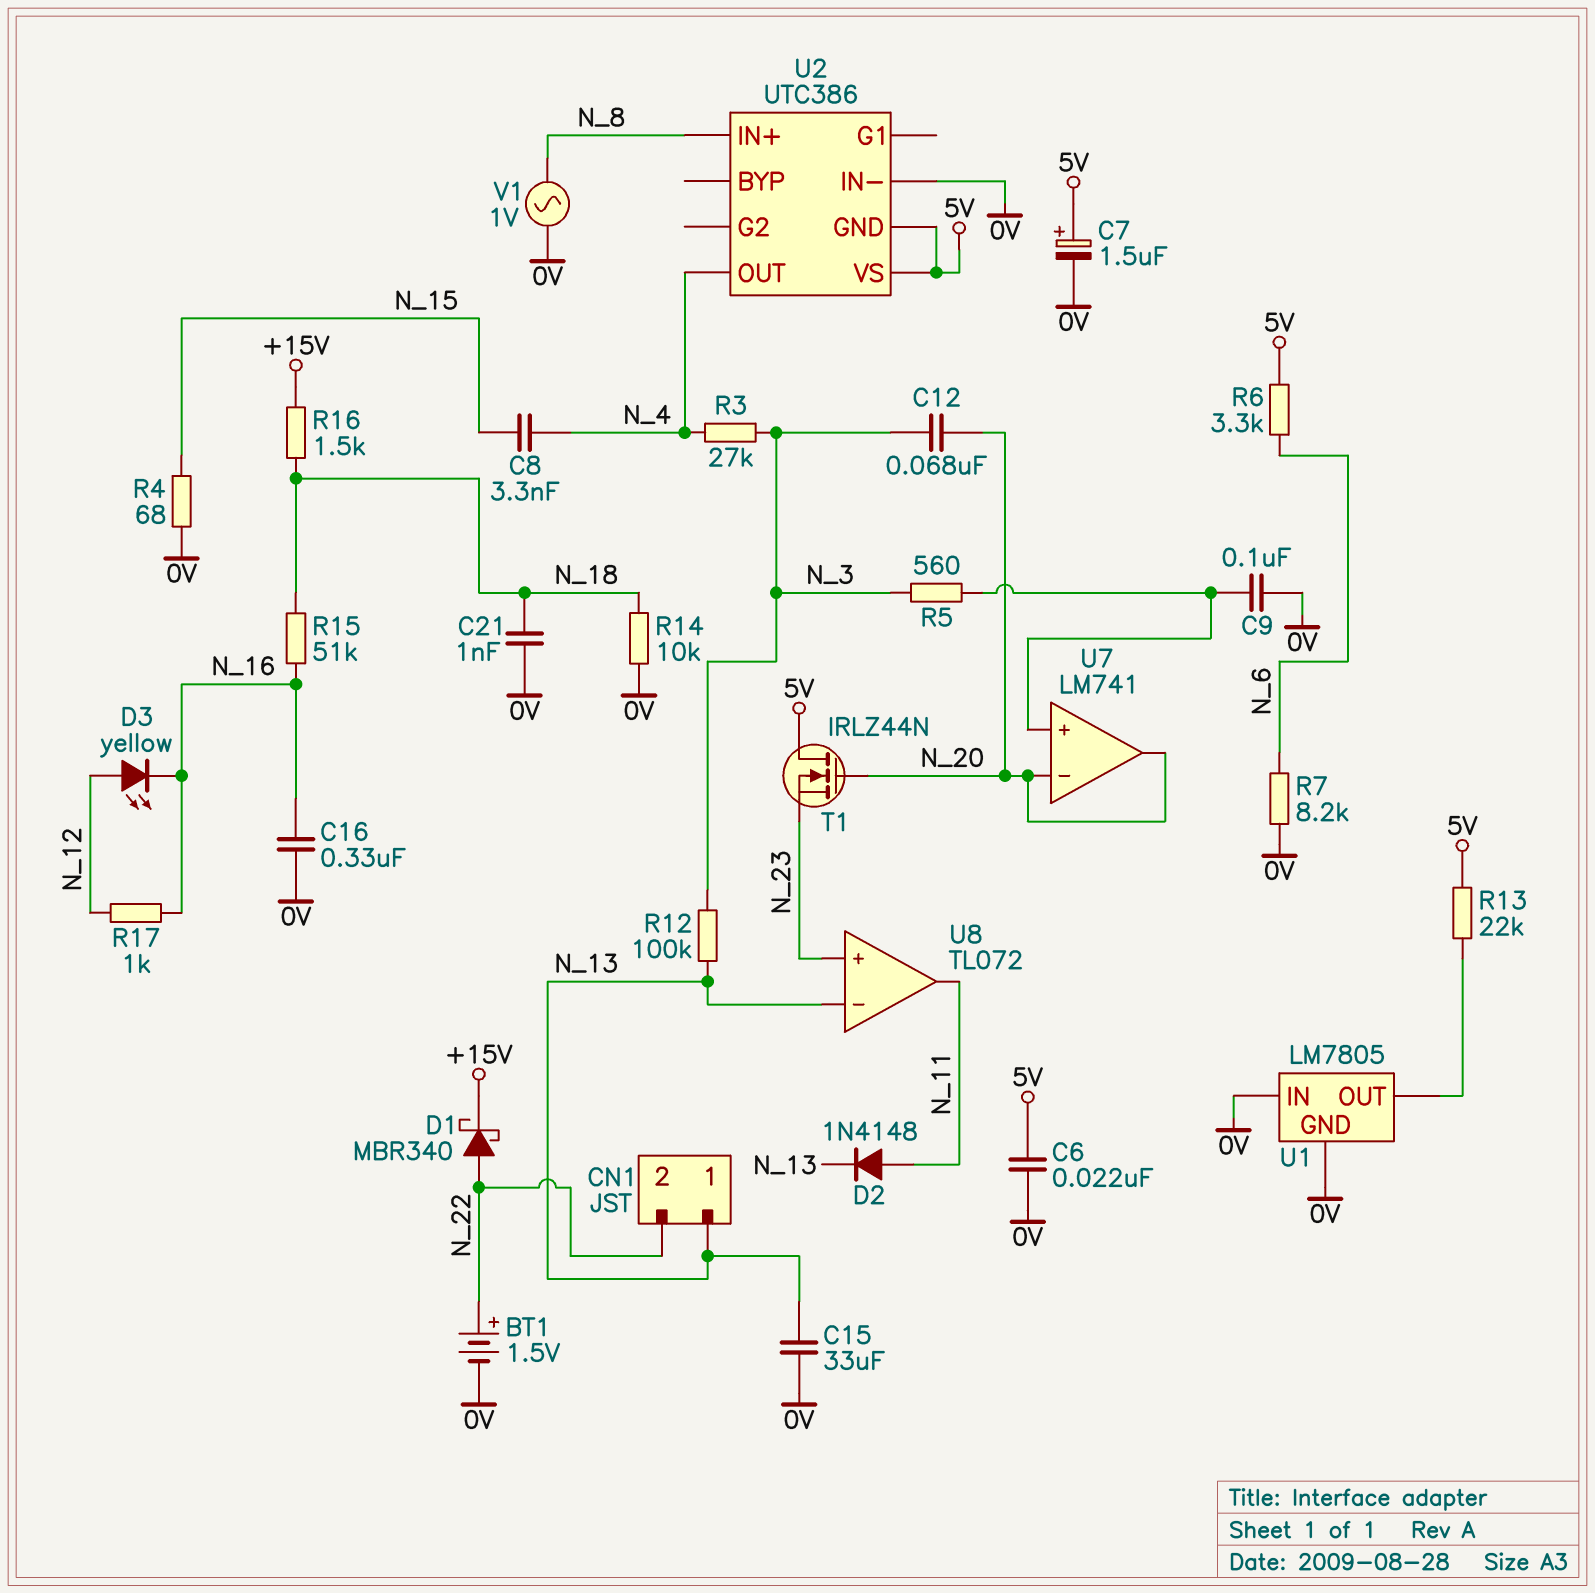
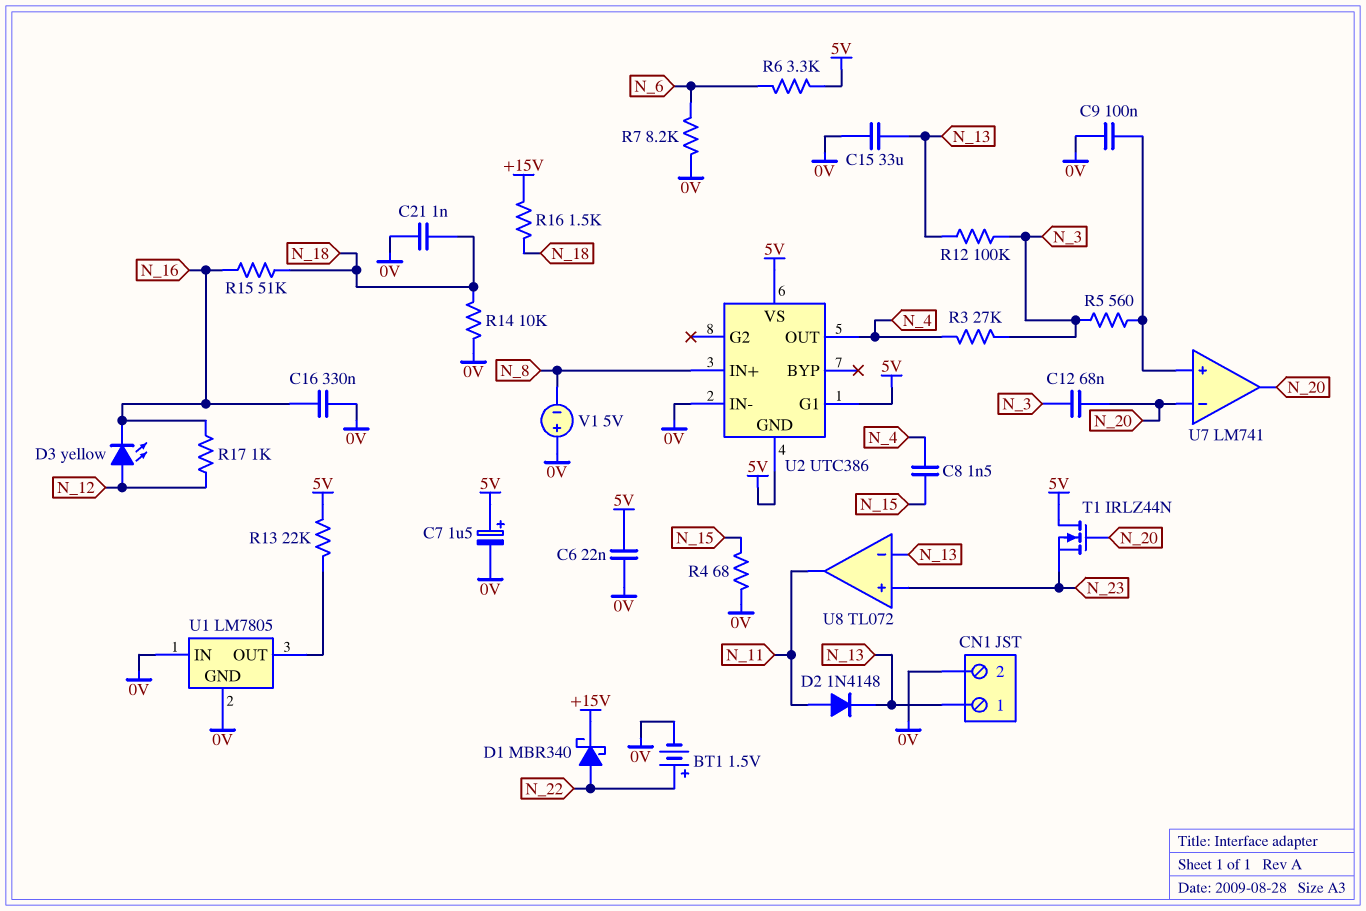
C8: 3.3nF (N_4, N_15) -> 1.5nF (N_4, N_15)
CN1 pin 2: N_22 -> 0V
U2 pin G1: none -> 5V
V1: AC 1V (0V, N_8) -> 5V (plus 0V, minus N_8)

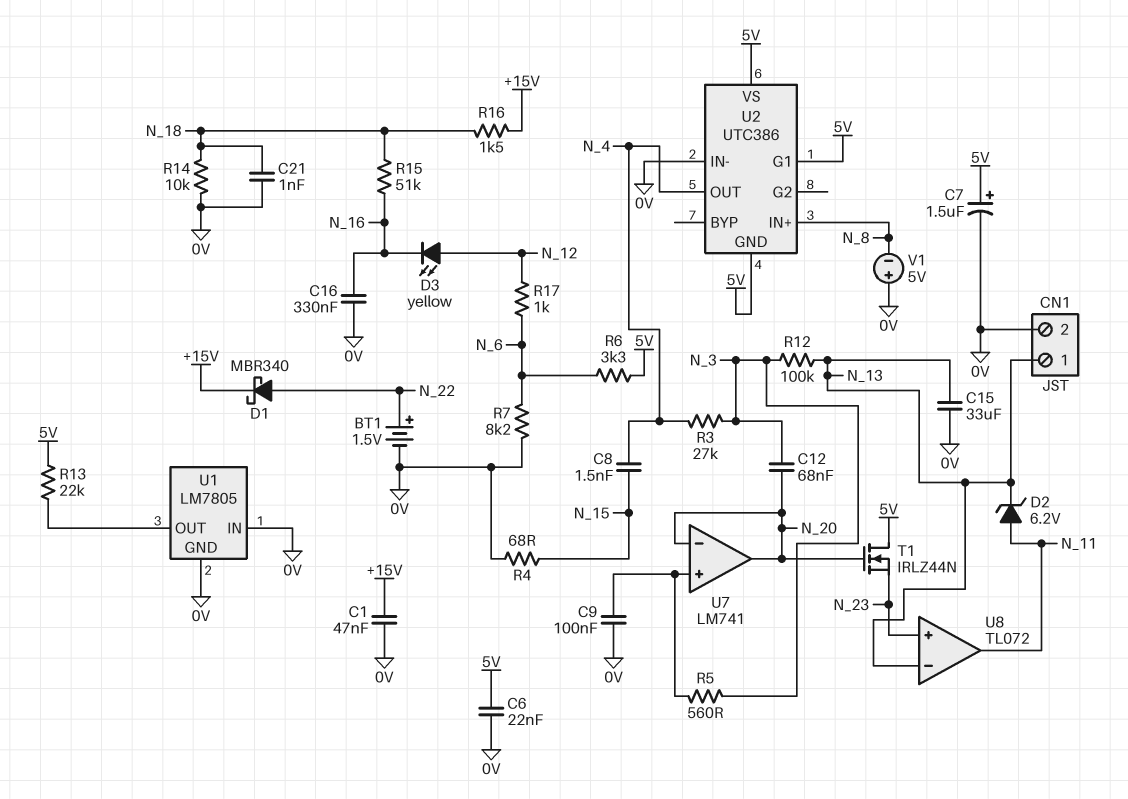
C1: none -> 47nF (+15V, 0V)
D2: diode 1N4148 (A N_11, K N_13) -> zener 6.2V (A N_11, K N_13)
R17: 1k (N_12, N_16) -> 1k (N_6, N_12)

